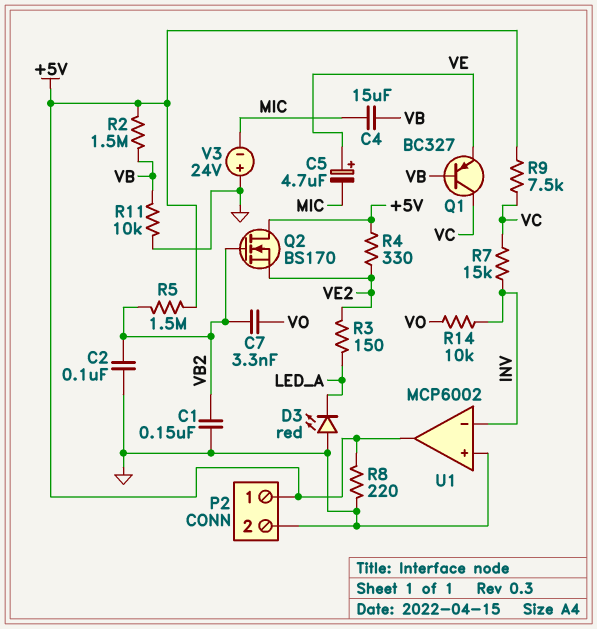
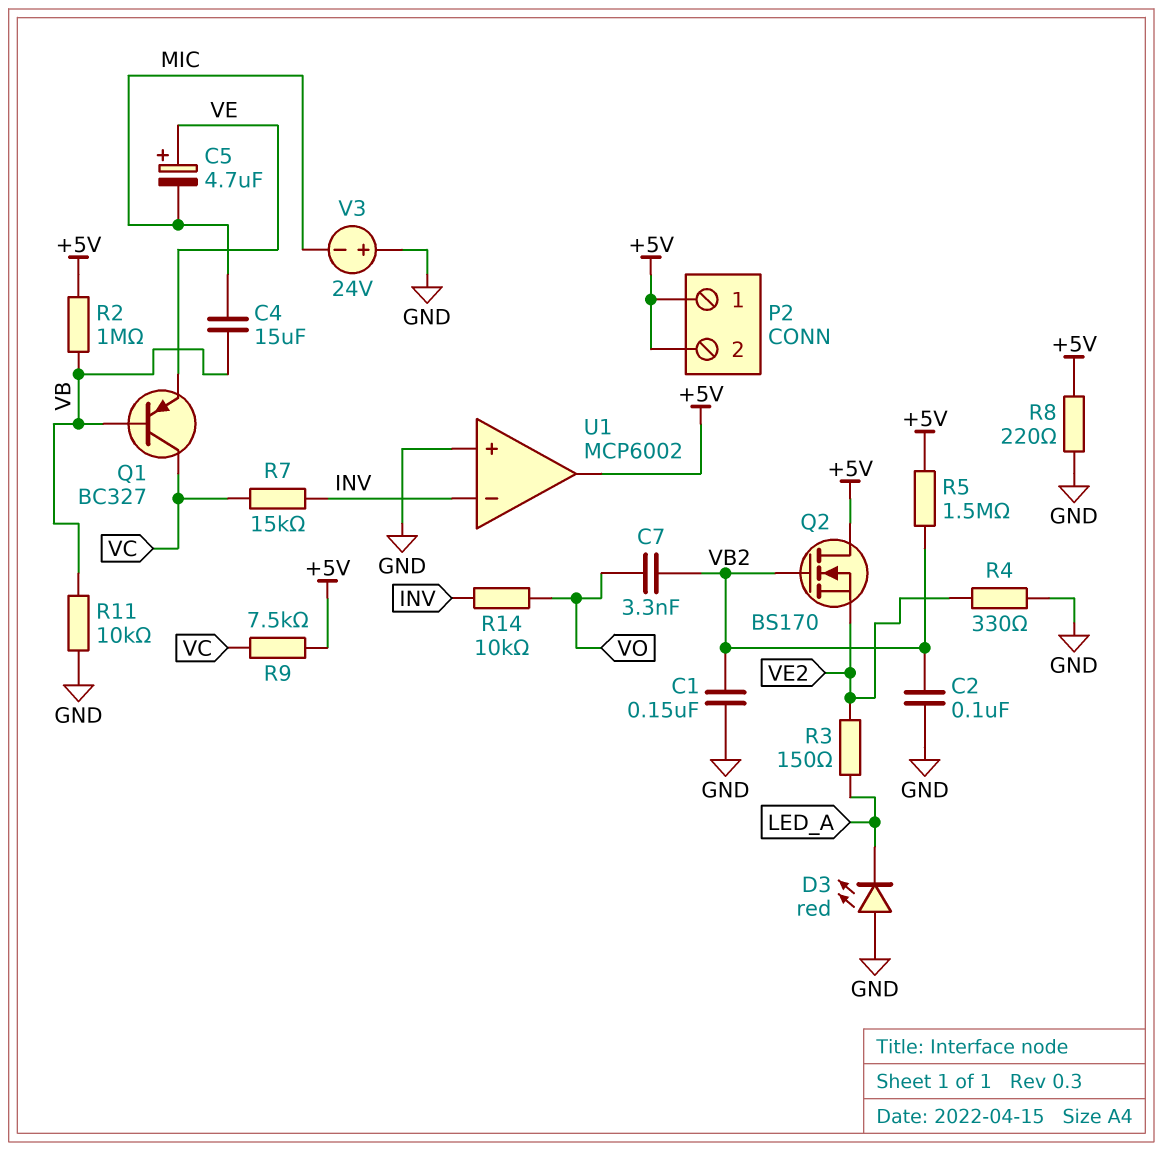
P2 pin 2: GND -> +5V
R2: 1.5M (+5V, VB) -> 1M (+5V, VB)
R4: 330 (+5V, VE2) -> 330 (GND, VE2)

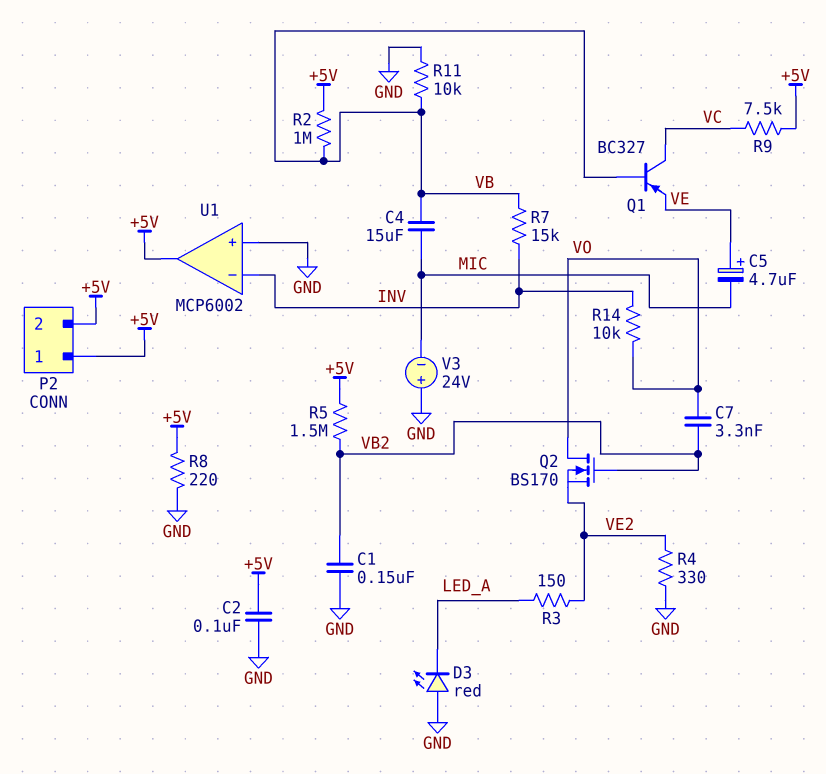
C2: 100nF (GND, VB2) -> 100nF (+5V, GND)
Q2: NMOS BS170 (G VB2, D +5V, S VE2) -> NMOS BS170 (G VB2, D VO, S VE2)
R7: 15k (INV, VC) -> 15k (INV, VB)

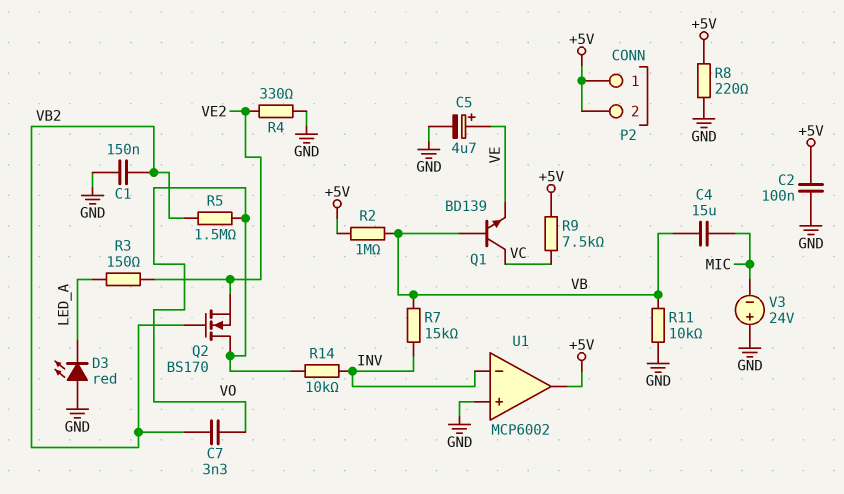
C5: 4.7uF (plus VE, minus MIC) -> 4.7uF (plus VE, minus GND)
Q1: PNP BC327 (B VB, C VC, E VE) -> NPN BD139 (B VB, C VC, E VE)
R5: 1.5M (+5V, VB2) -> 1.5M (VB2, VO)

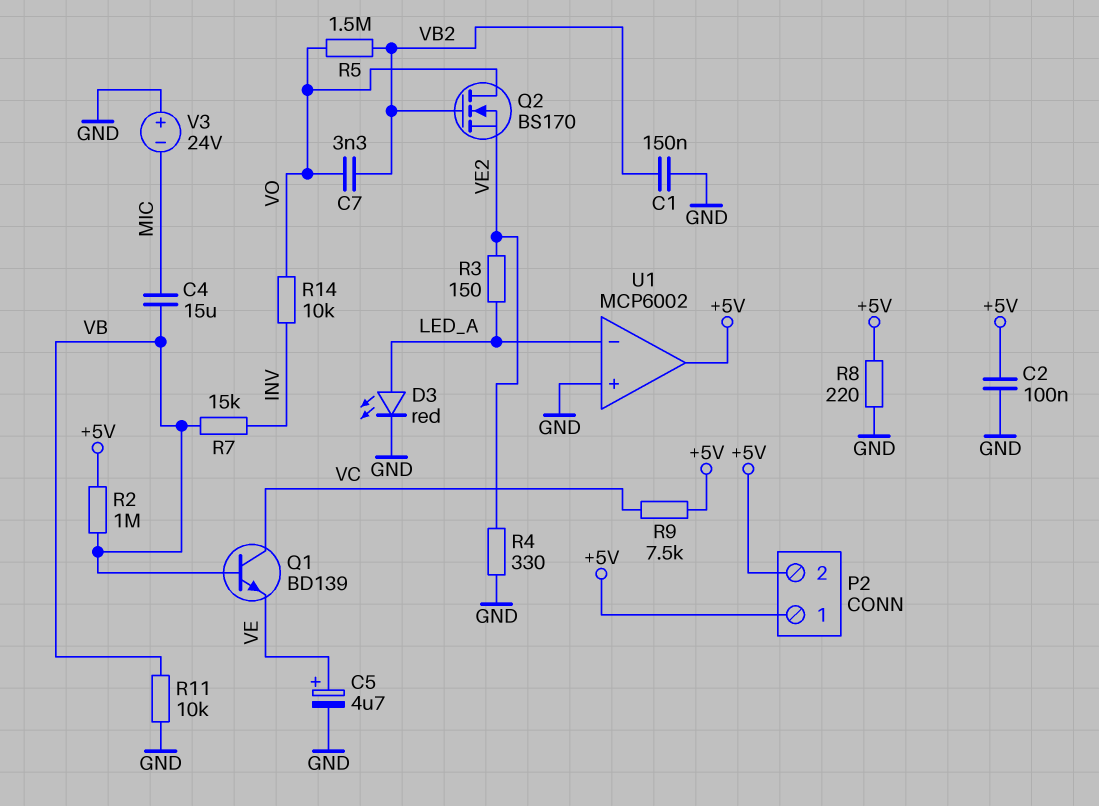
D3: LED red (A GND, K LED_A) -> LED red (A LED_A, K GND)
U1 pin in-: INV -> LED_A

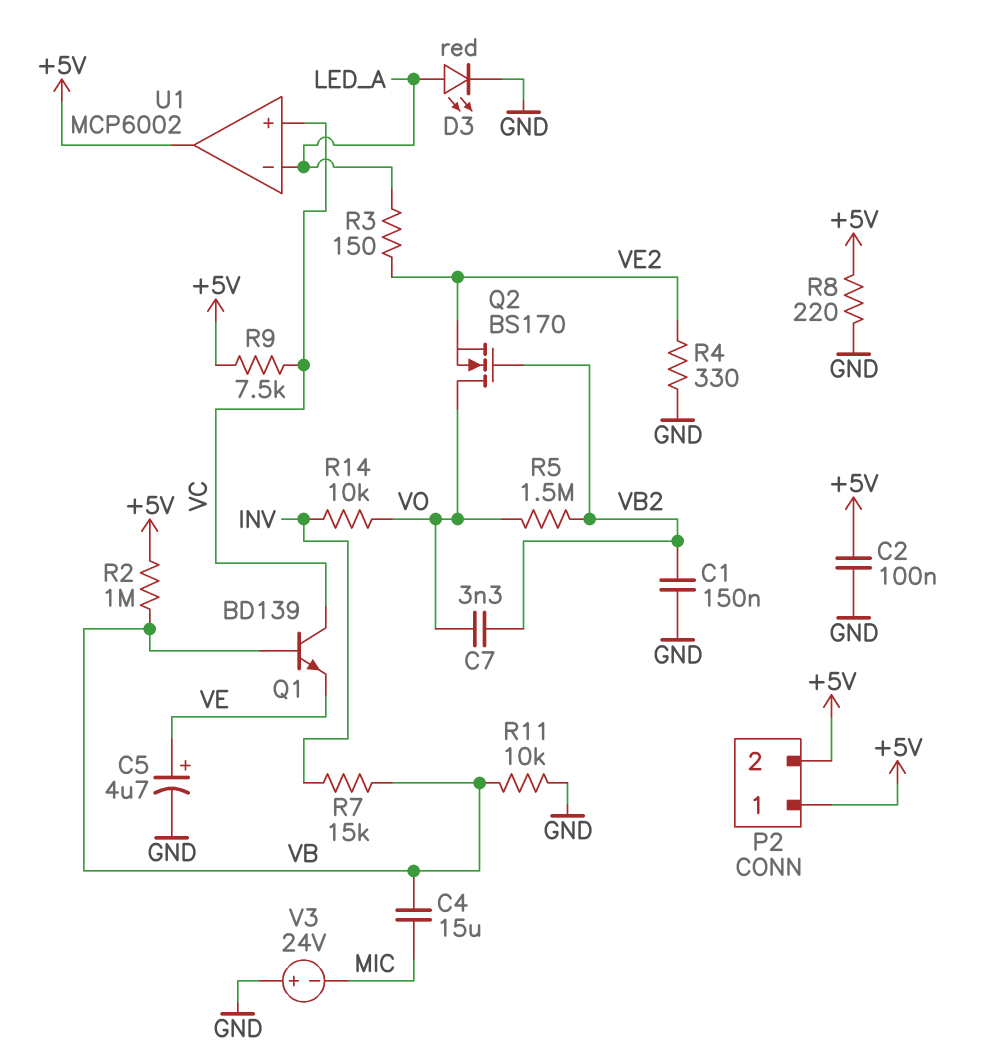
U1 pin in+: GND -> VC

